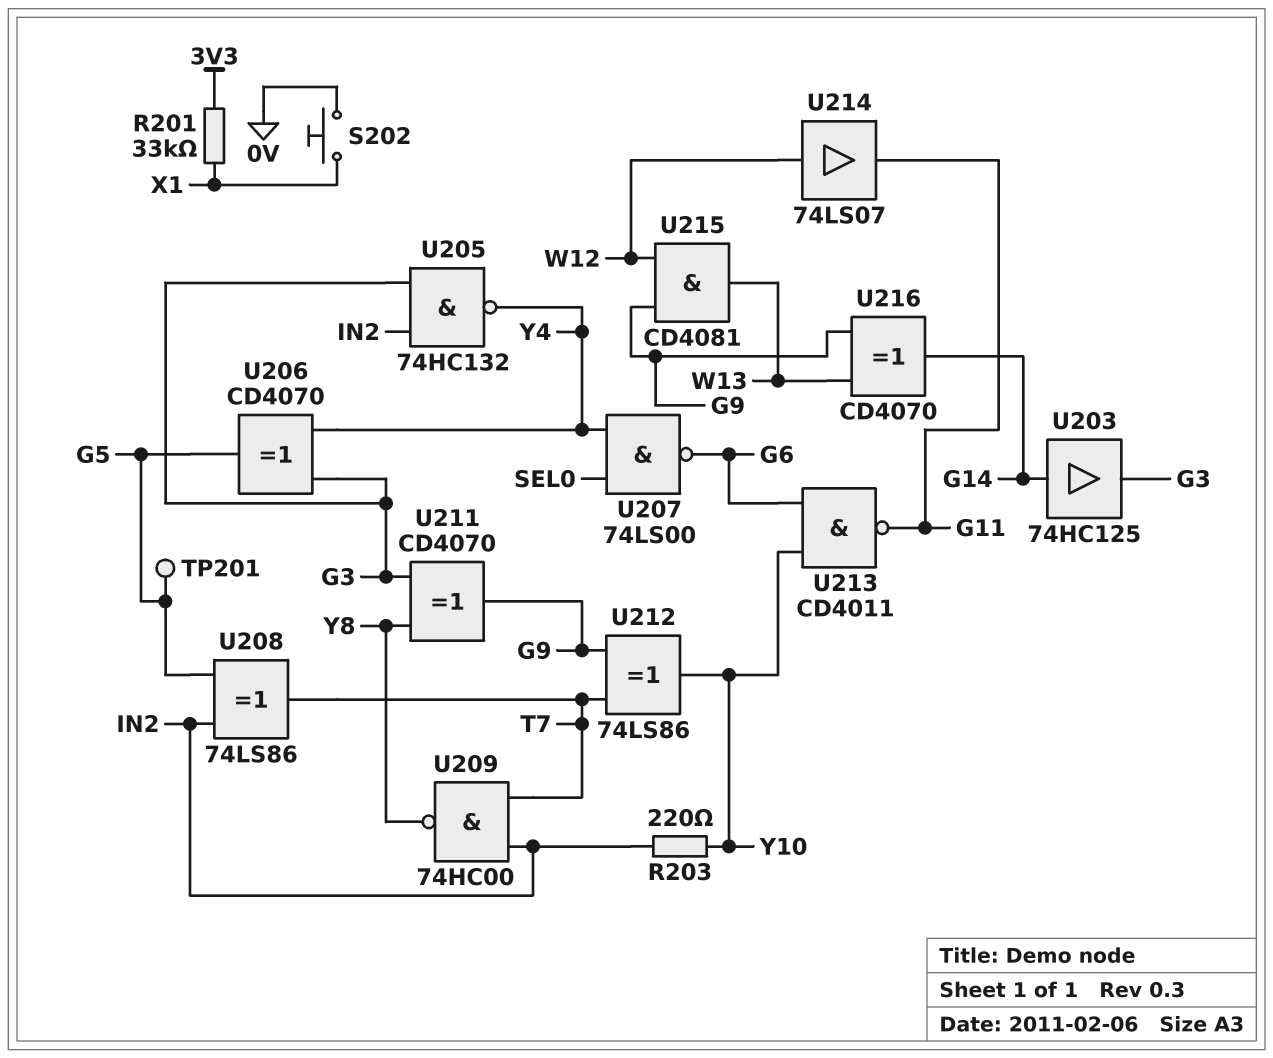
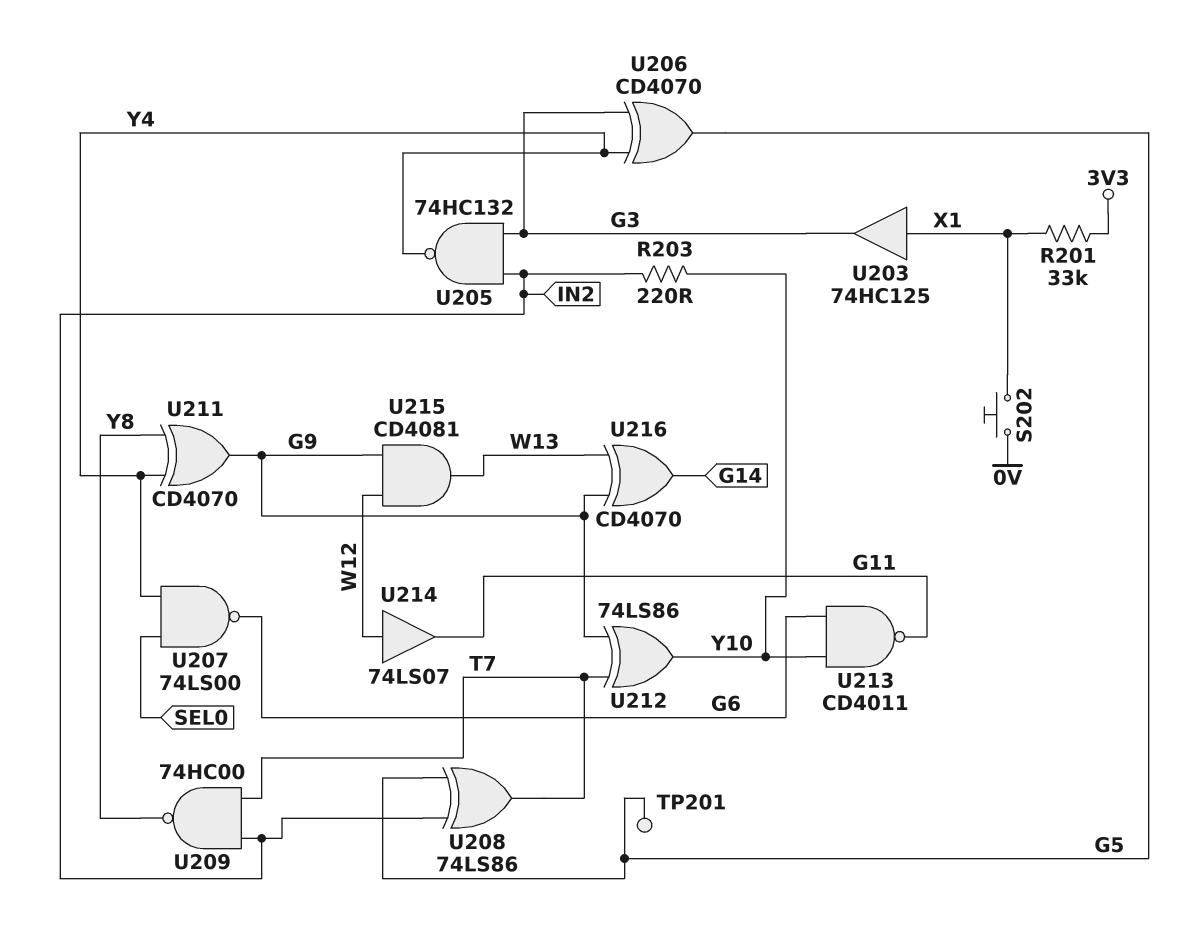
U203: buffer 74HC125 (in G14, out G3) -> buffer 74HC125 (in X1, out G3)
U211: XOR CD4070 (in G3, in Y8, out G9) -> XOR CD4070 (in Y4, in Y8, out G9)

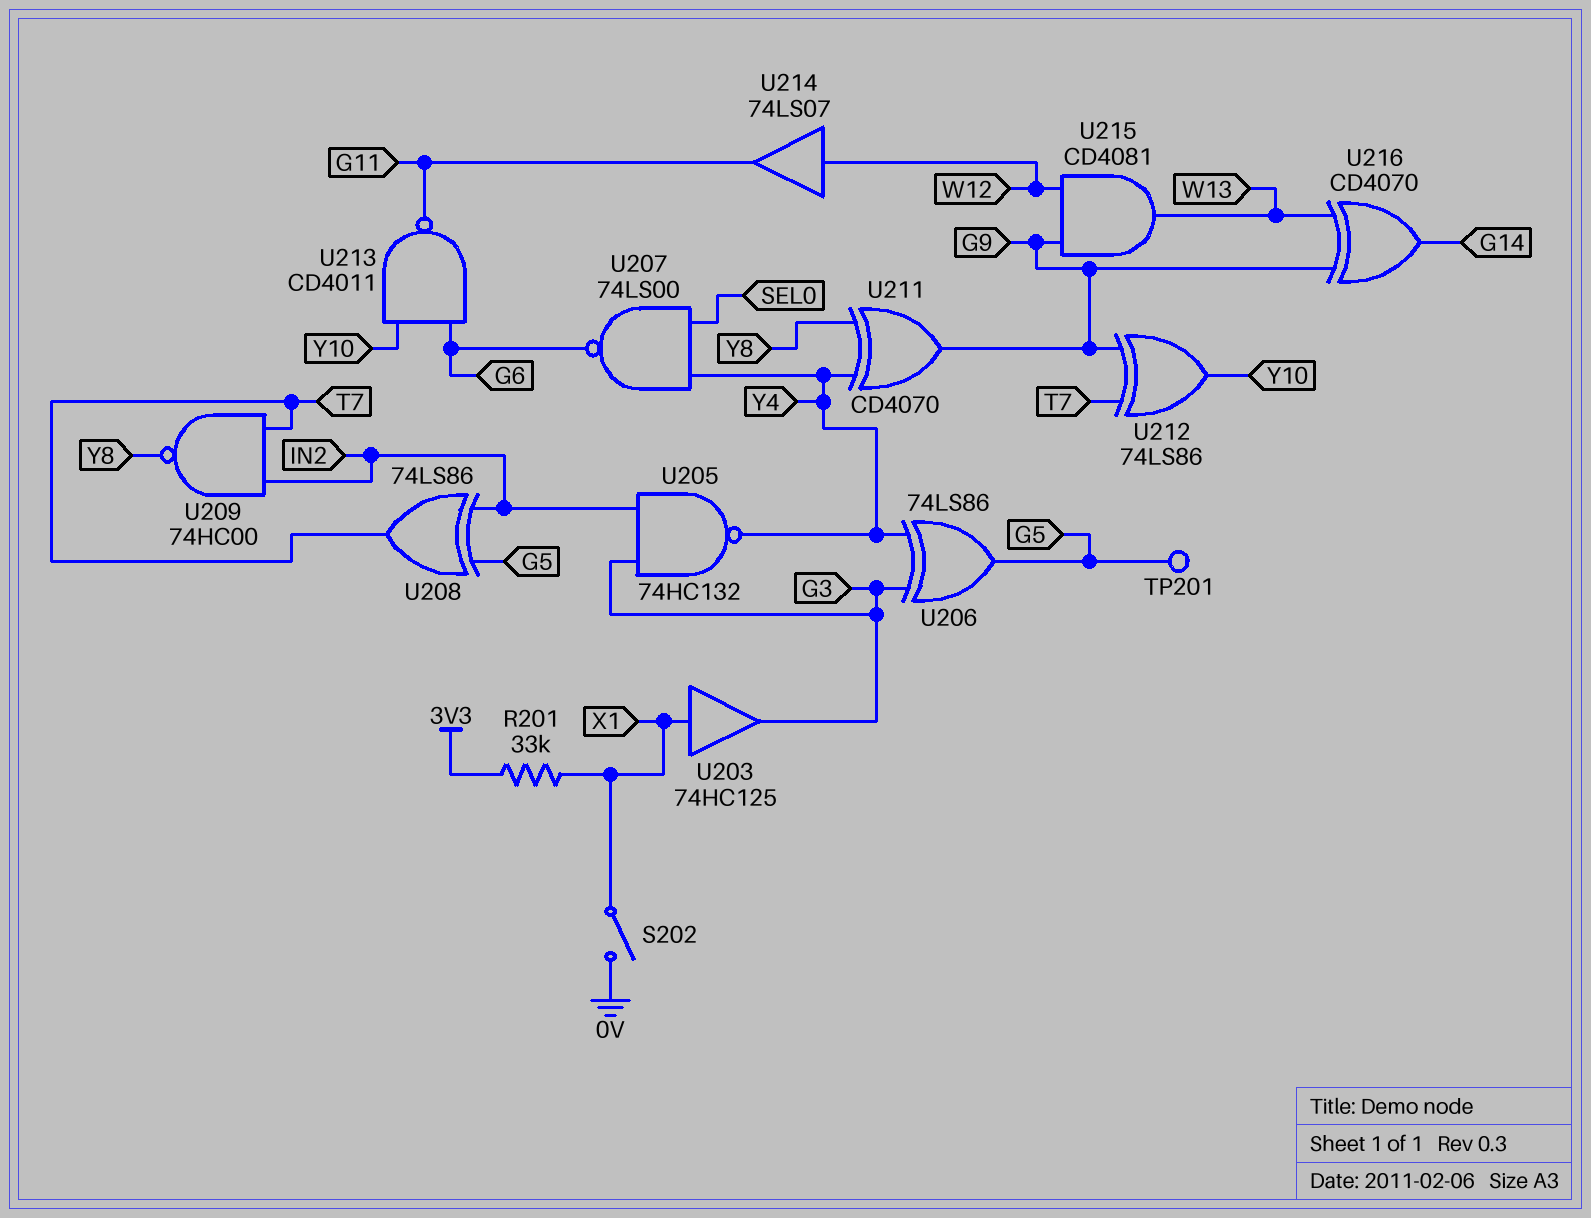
R203: 220 (IN2, Y10) -> none
S202: button (0V, X1) -> switch (0V, X1)
U206: XOR CD4070 (in G3, in Y4, out G5) -> XOR 74LS86 (in G3, in Y4, out G5)

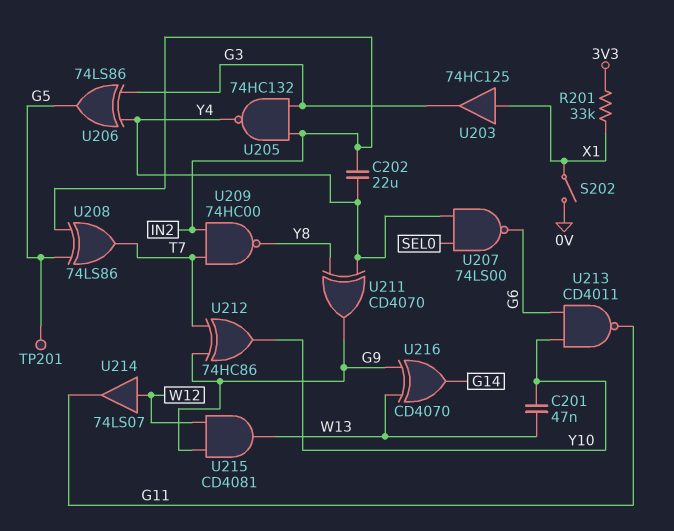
C201: none -> 47nF (W13, Y10)
C202: none -> 22uF (IN2, Y4)
U212: XOR 74LS86 (in G9, in T7, out Y10) -> XOR 74HC86 (in G9, in T7, out Y10)

